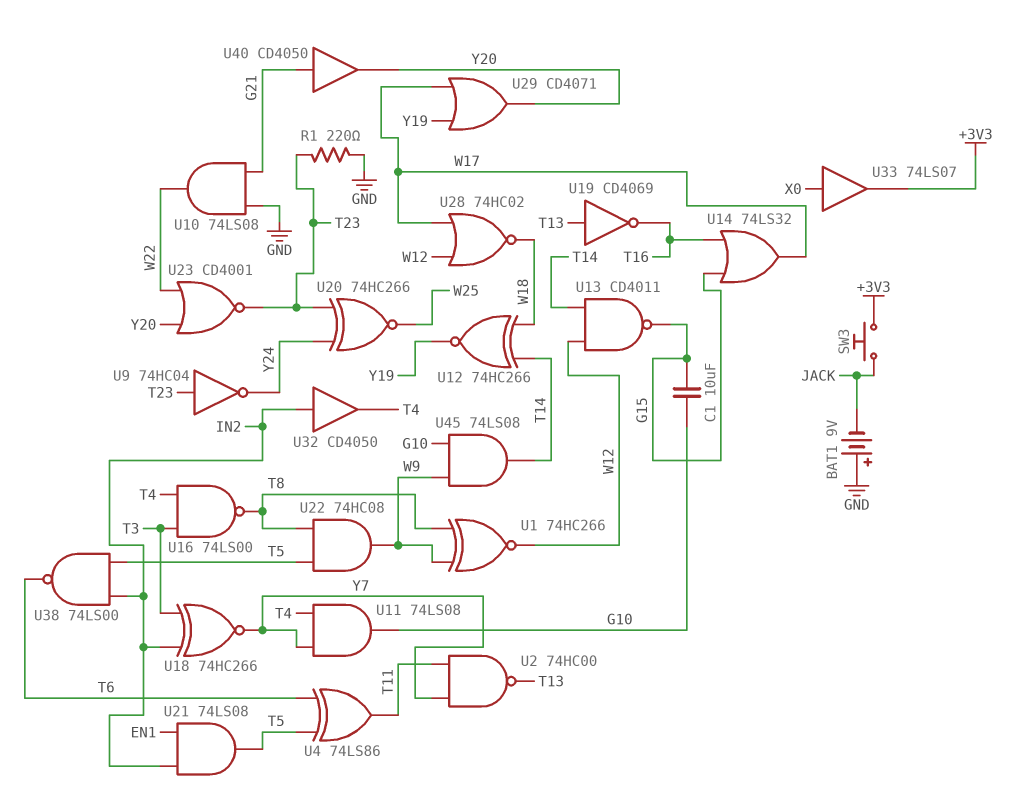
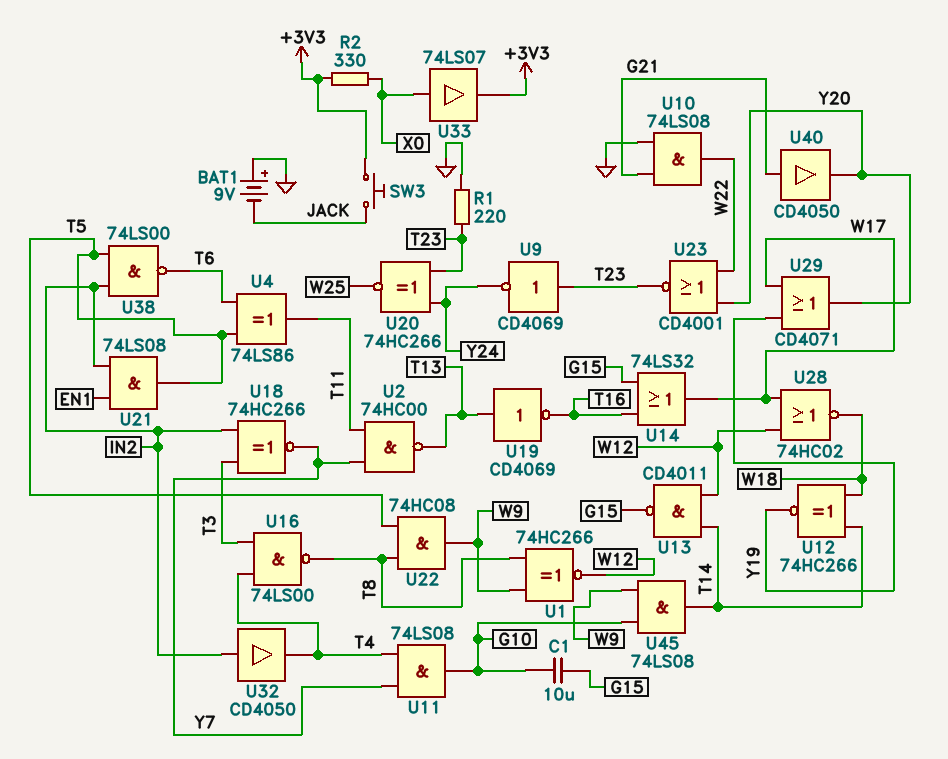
R2: none -> 330 (+3V3, X0)
U9: NOT 74HC04 (in T23, out Y24) -> NOT CD4069 (in T23, out Y24)

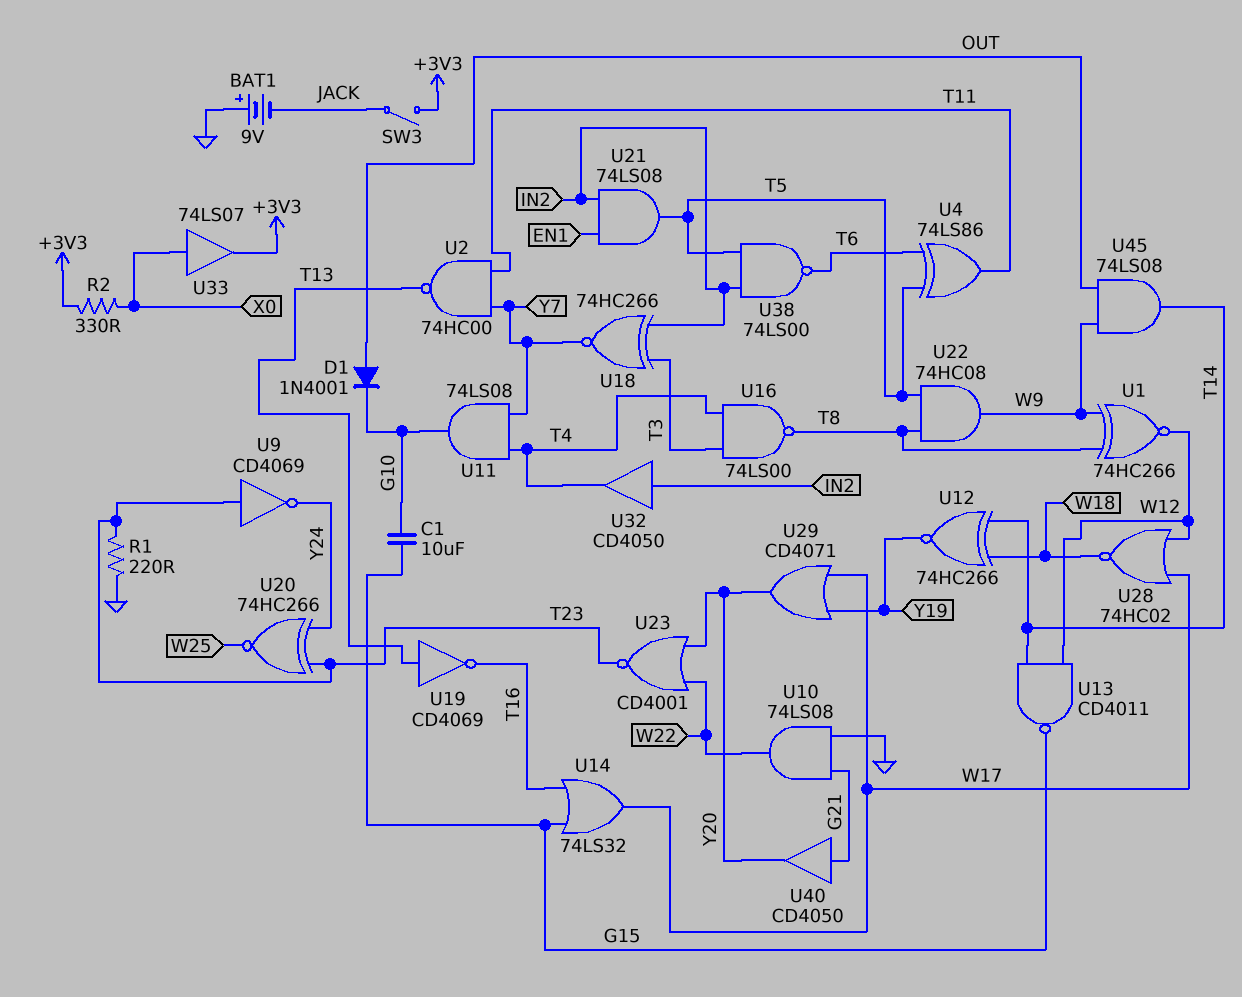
D1: none -> diode 1N4001 (A OUT, K G10)
SW3: button (+3V3, JACK) -> switch (+3V3, JACK)
U45: AND 74LS08 (in G10, in W9, out T14) -> AND 74LS08 (in OUT, in W9, out T14)

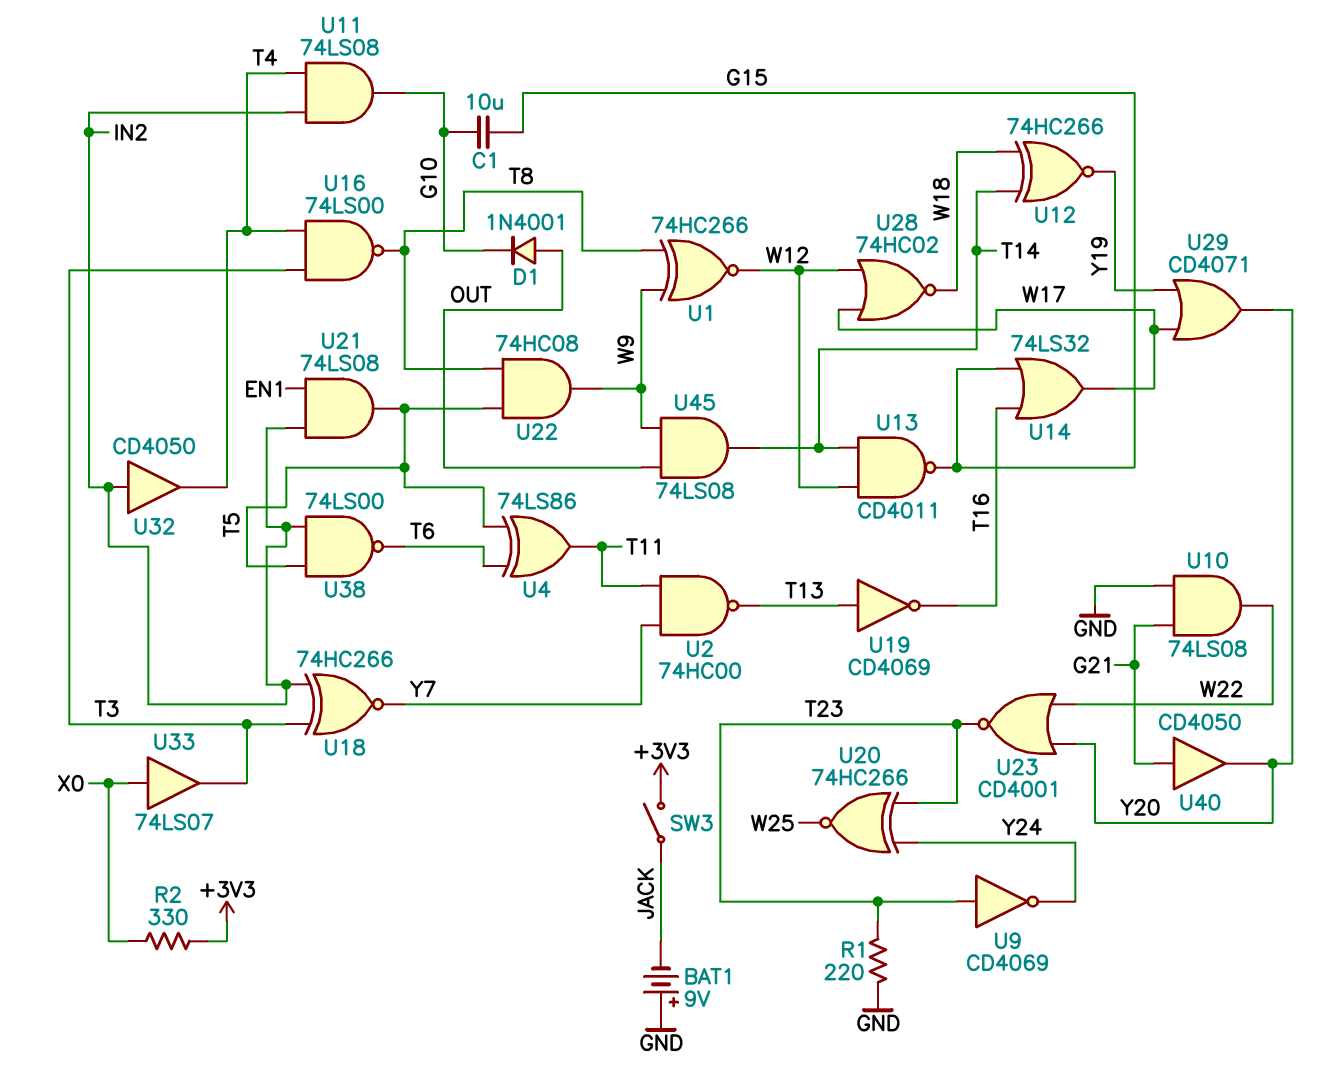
U11: AND 74LS08 (in T4, in Y7, out G10) -> AND 74LS08 (in IN2, in T4, out G10)
U33: buffer 74LS07 (in X0, out +3V3) -> buffer 74LS07 (in X0, out T3)

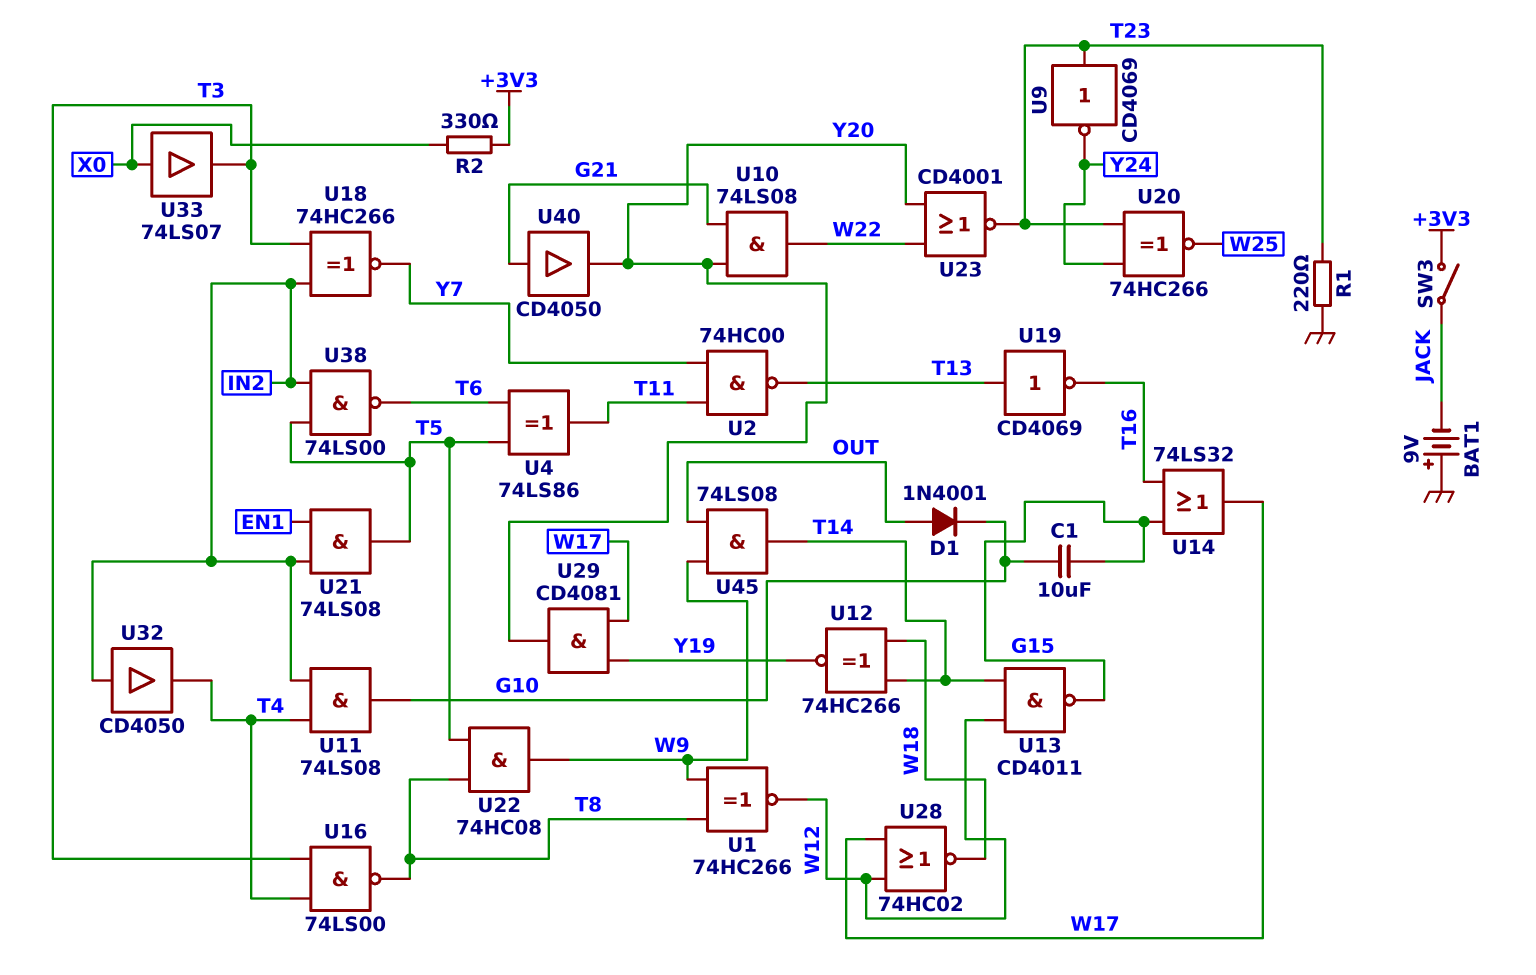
U10: AND 74LS08 (in G21, in GND, out W22) -> AND 74LS08 (in G21, in Y20, out W22)
U29: OR CD4071 (in W17, in Y19, out Y20) -> AND CD4081 (in W17, in Y19, out Y20)

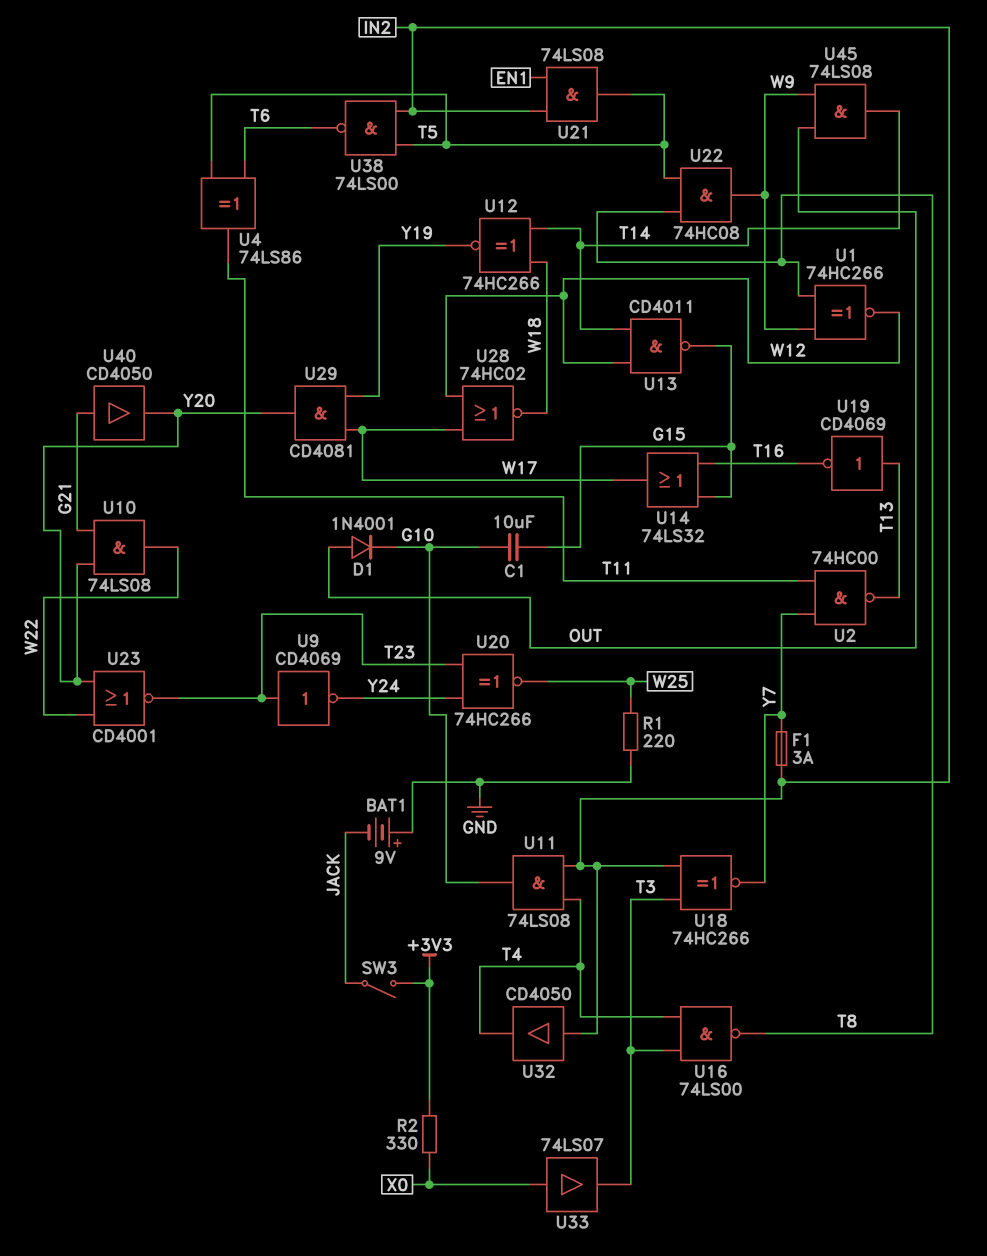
F1: none -> 3A (IN2, Y7)
R1: 220 (GND, T23) -> 220 (GND, W25)

